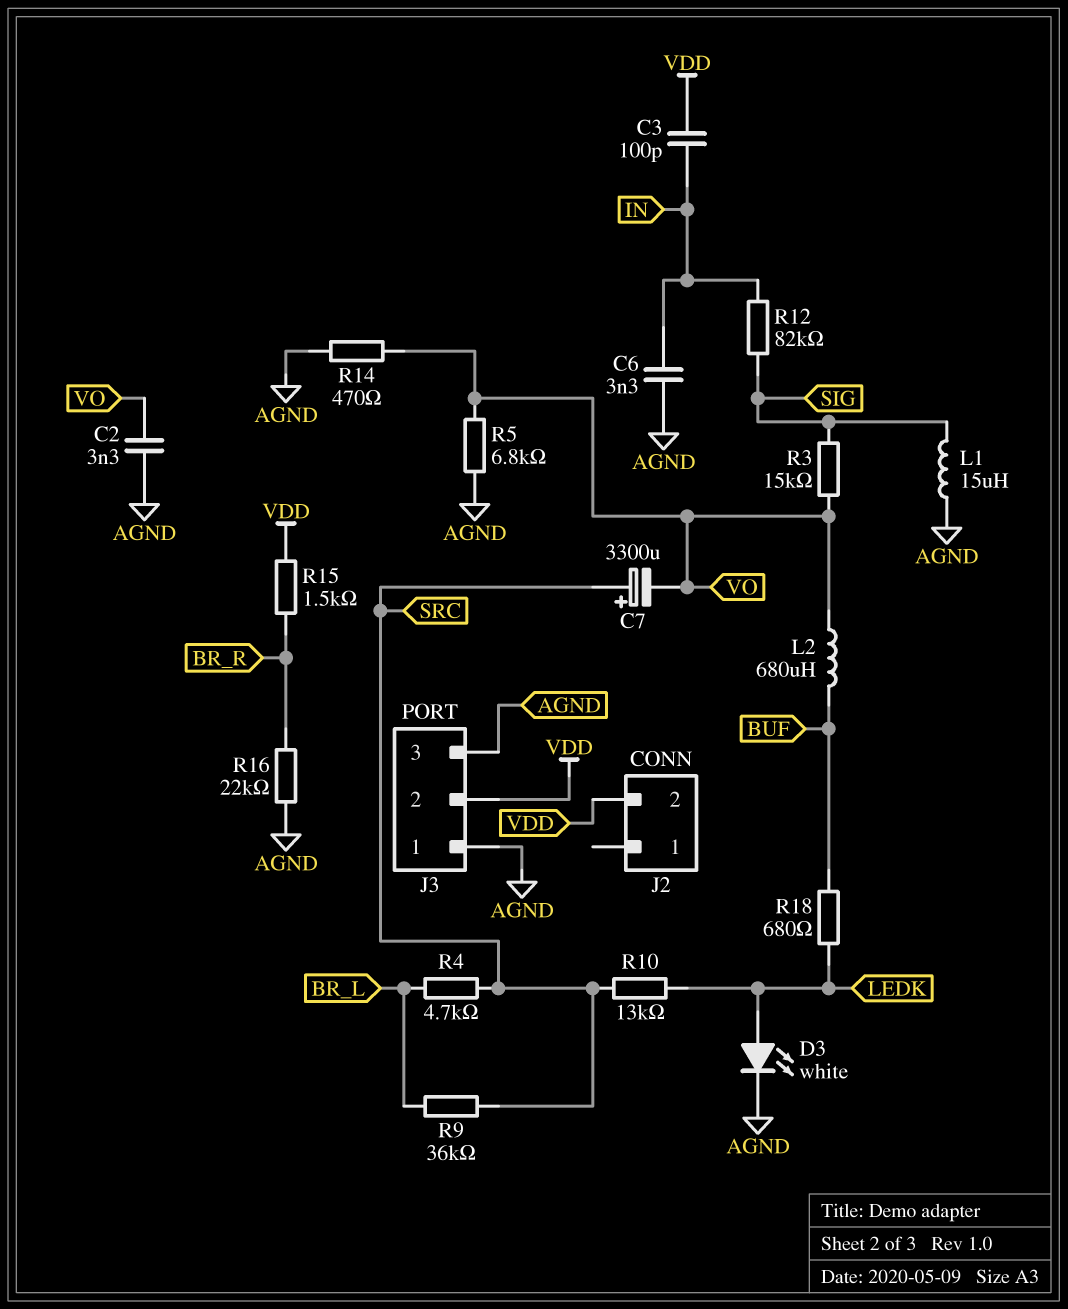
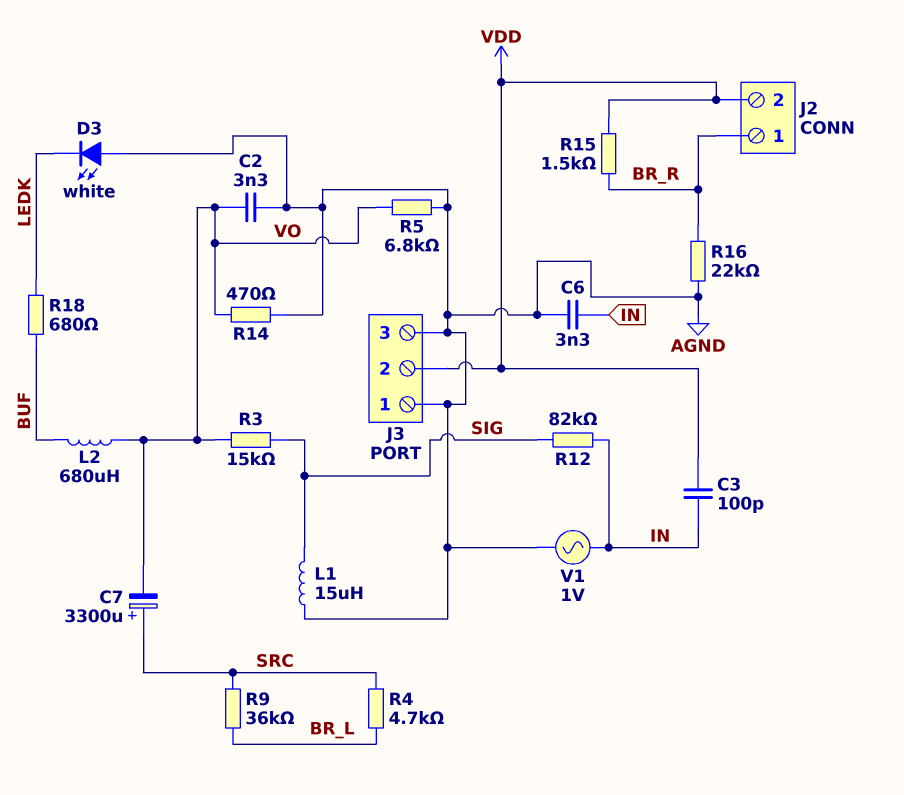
D3: LED white (A LEDK, K AGND) -> LED white (A AGND, K LEDK)
J2 pin 1: none -> BR_R
R10: 13k (LEDK, SRC) -> none
V1: none -> AC 1V (AGND, IN)

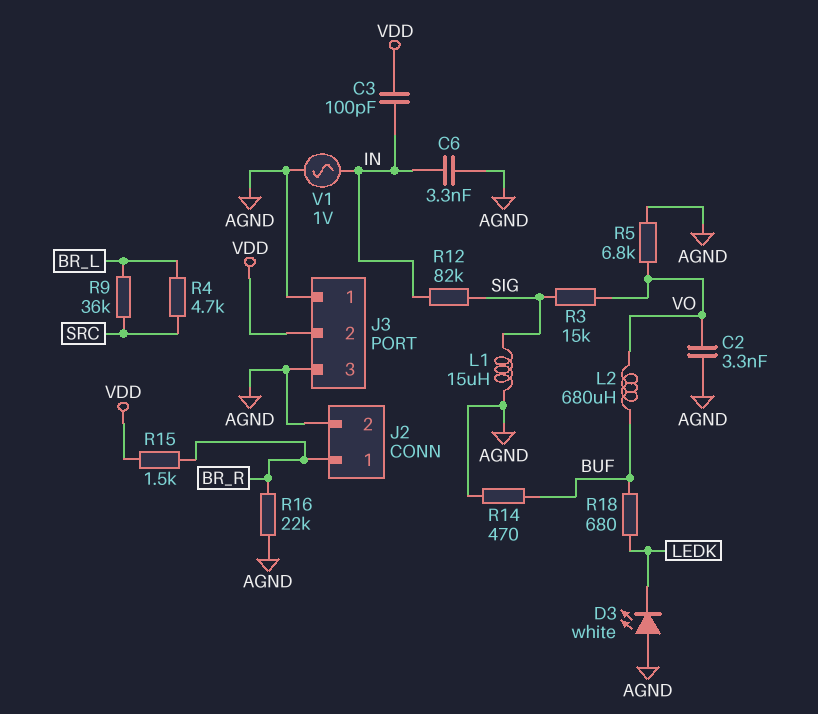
C7: 3300uF (plus SRC, minus VO) -> none
J2 pin 2: VDD -> AGND
R14: 470 (AGND, VO) -> 470 (AGND, BUF)

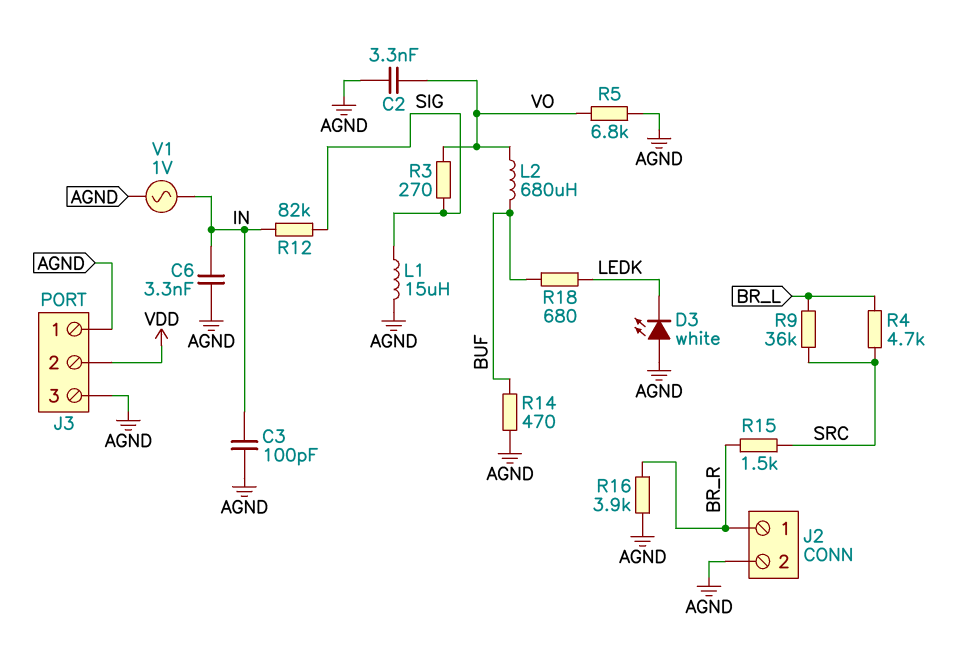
C3: 100pF (IN, VDD) -> 100pF (AGND, IN)
R3: 15k (SIG, VO) -> 270 (SIG, VO)
R15: 1.5k (BR_R, VDD) -> 1.5k (BR_R, SRC)
R16: 22k (AGND, BR_R) -> 3.9k (AGND, BR_R)

